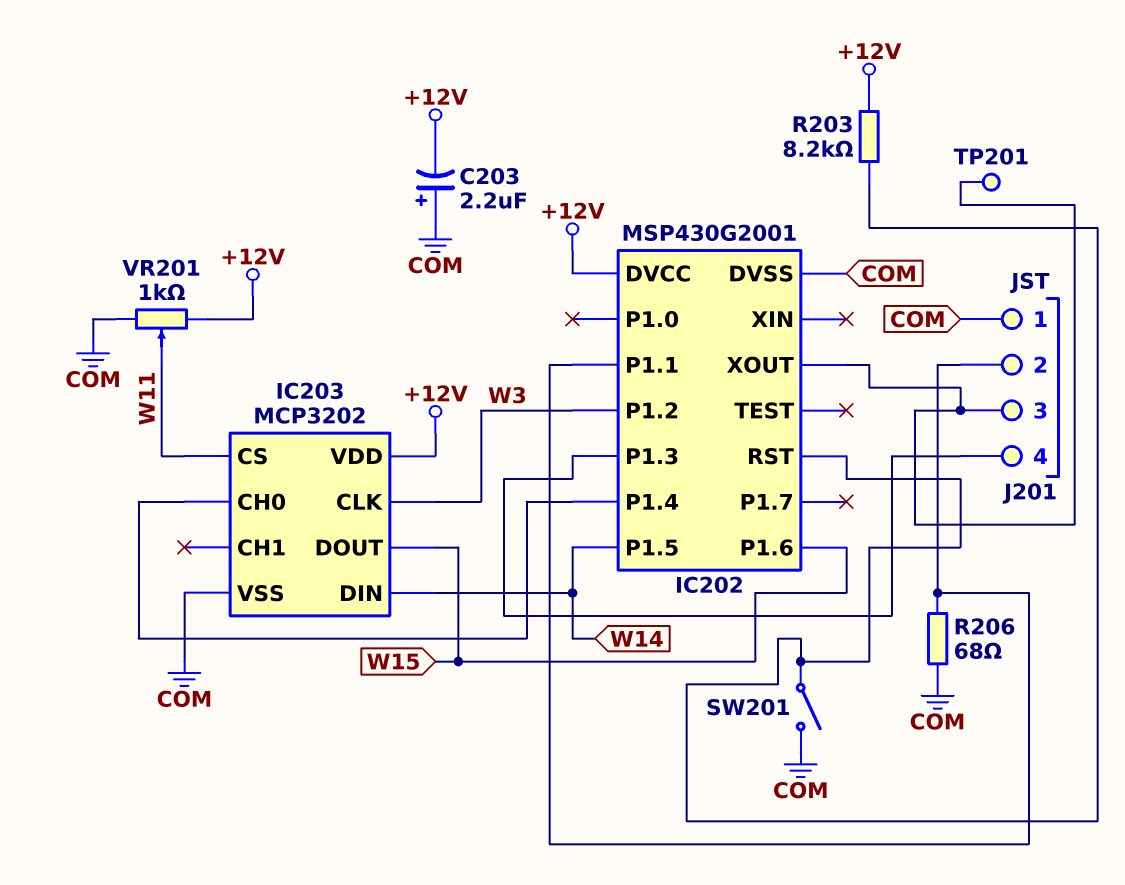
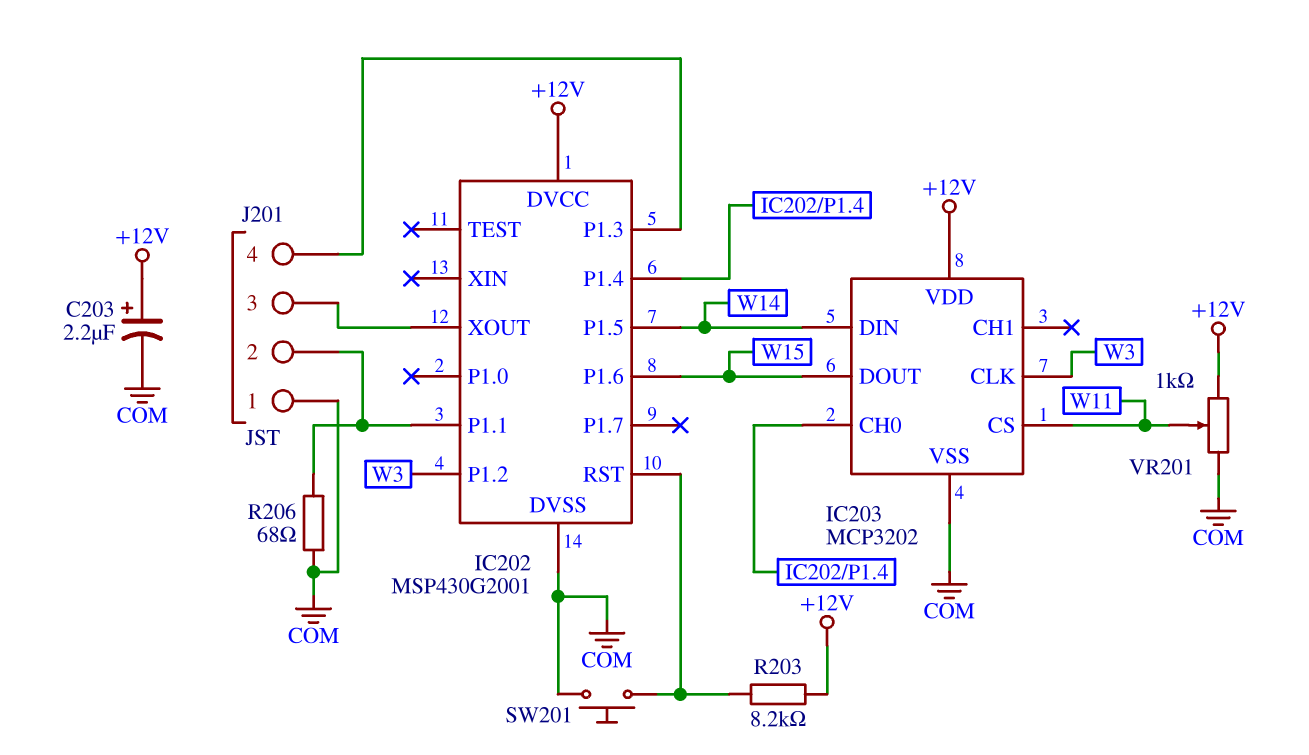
C203: 2.2uF (plus COM, minus +12V) -> 2.2uF (plus +12V, minus COM)
SW201: switch (COM, IC202/RST) -> button (COM, IC202/RST)
TP201: test point (IC202/XOUT) -> none

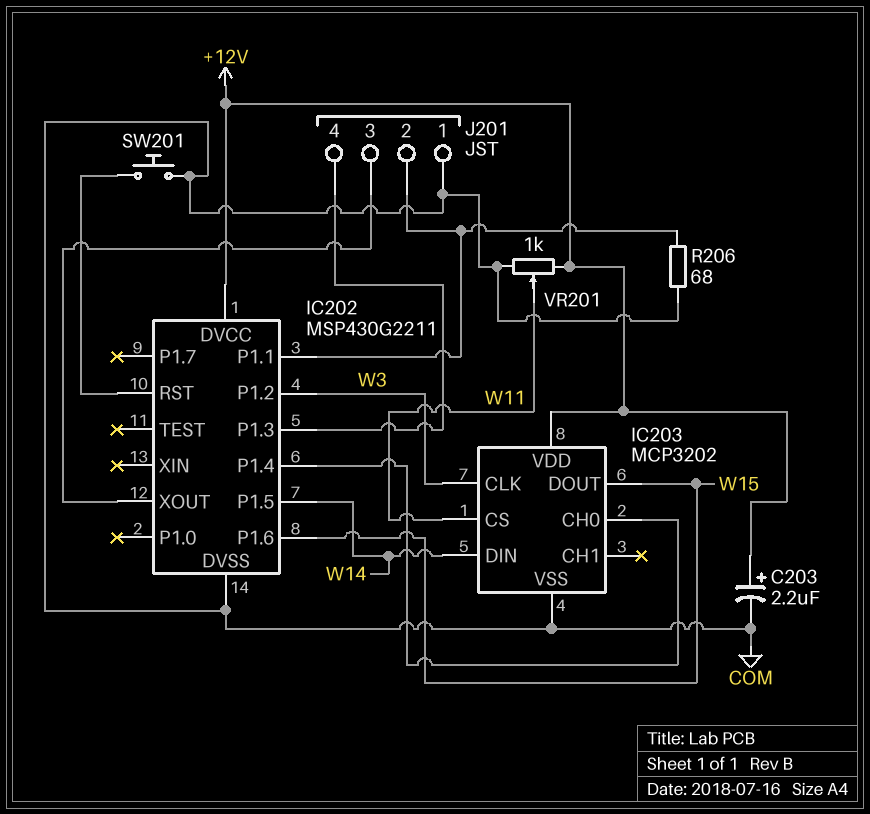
IC202: MSP430G2001 -> MSP430G2211
R203: 8.2k (+12V, IC202/RST) -> none

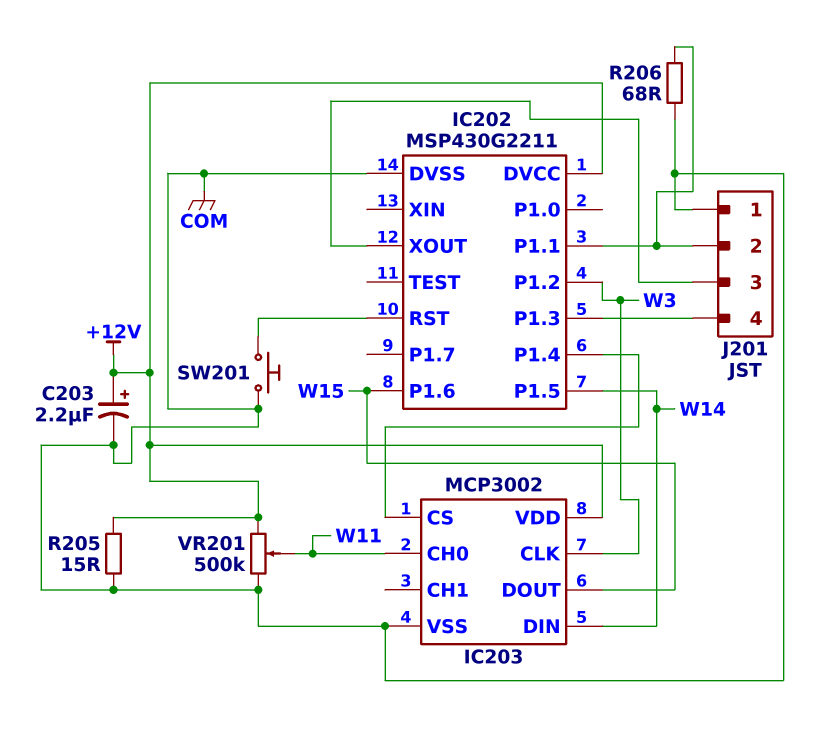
IC203: MCP3202 -> MCP3002
IC203 pin CH0: IC202/P1.4 -> W11
IC203 pin CS: W11 -> IC202/P1.4
R205: none -> 15 (+12V, COM)
VR201: 1k (+12V, COM, wiper W11) -> 500k (+12V, COM, wiper W11)

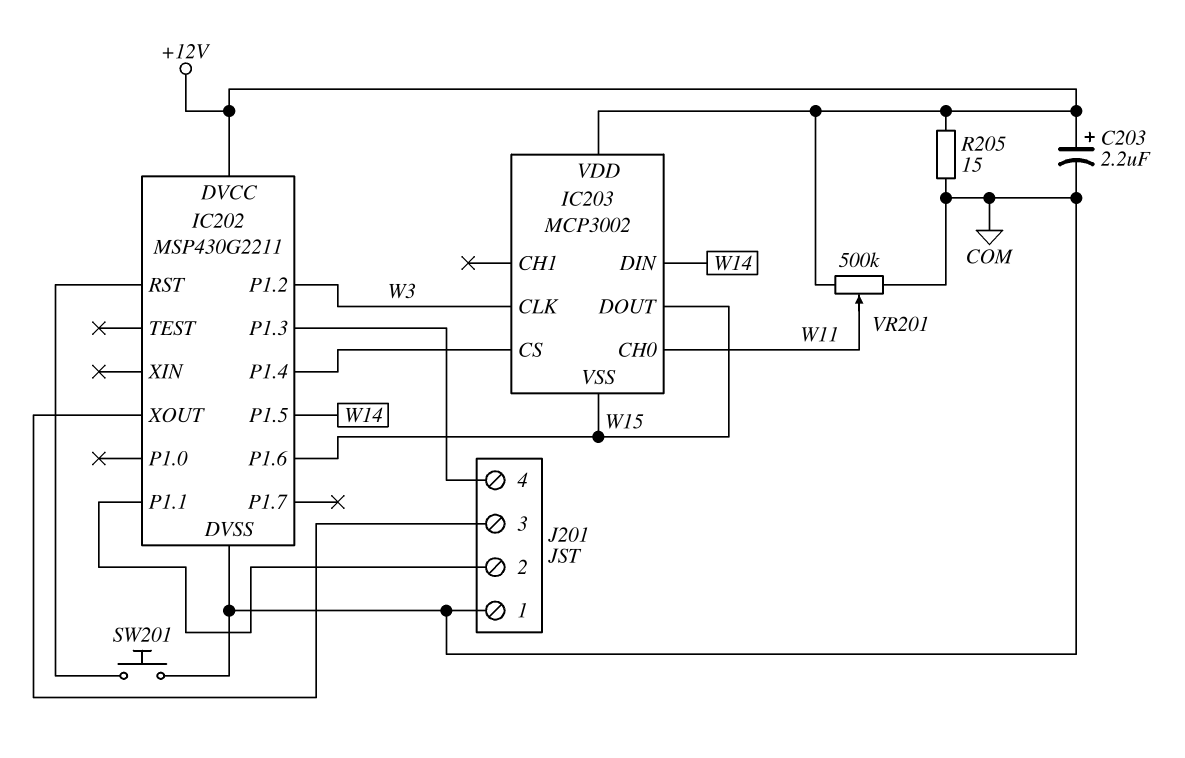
IC203 pin VSS: COM -> W15
R206: 68 (COM, IC202/P1.1) -> none

